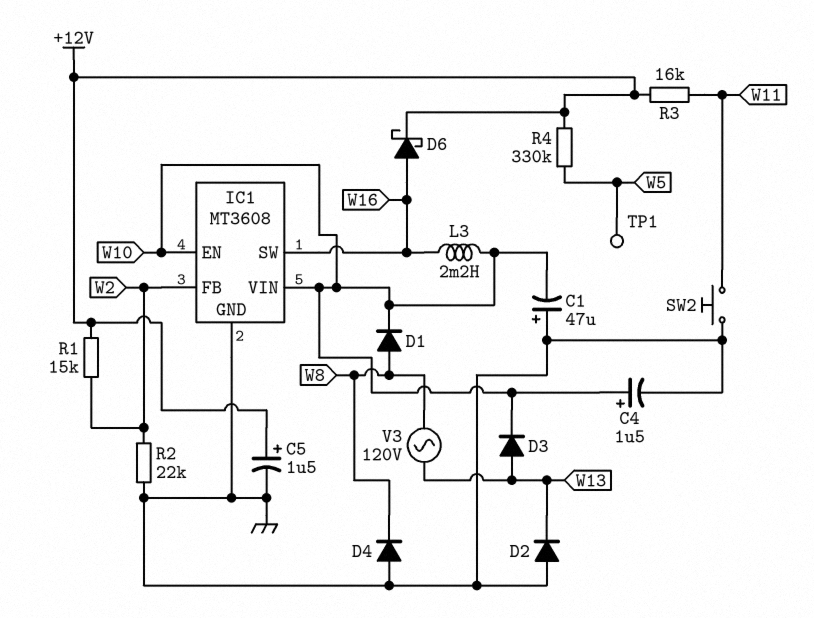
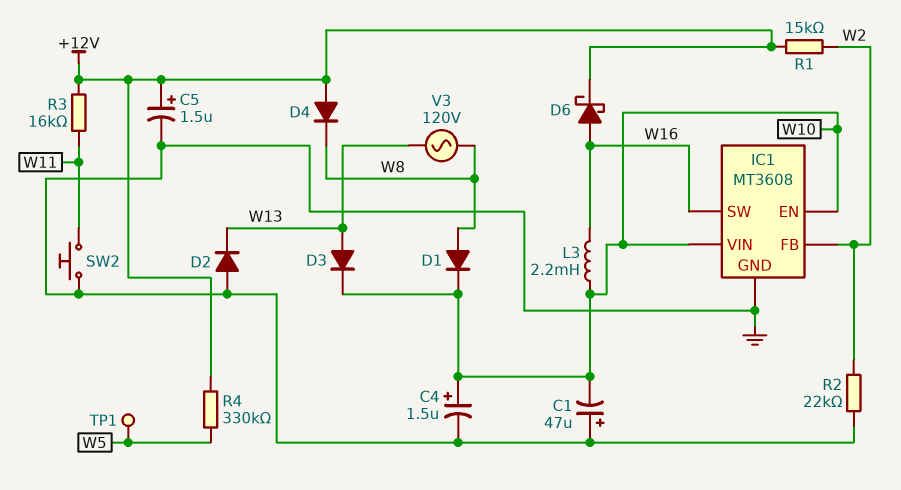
D4: diode (A GND, K W8) -> diode (A +12V, K W8)

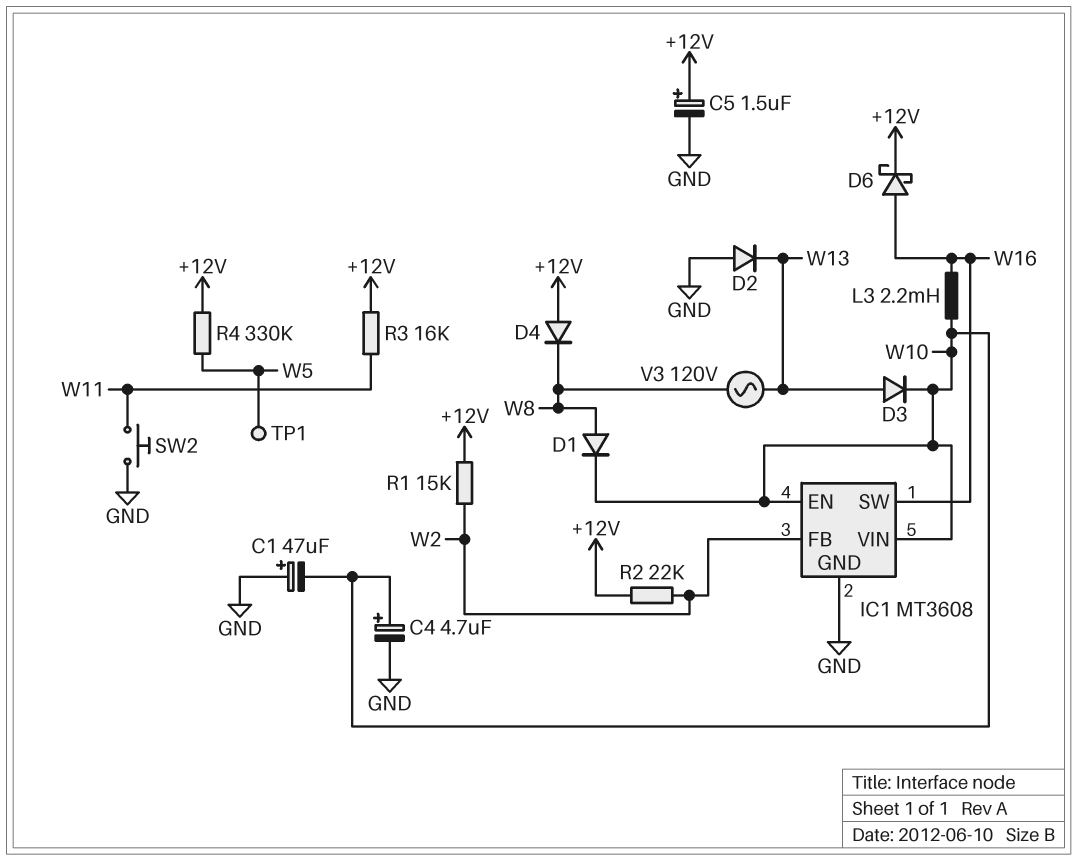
C4: 1.5uF (plus W10, minus GND) -> 4.7uF (plus W10, minus GND)
R2: 22k (GND, W2) -> 22k (+12V, W2)

